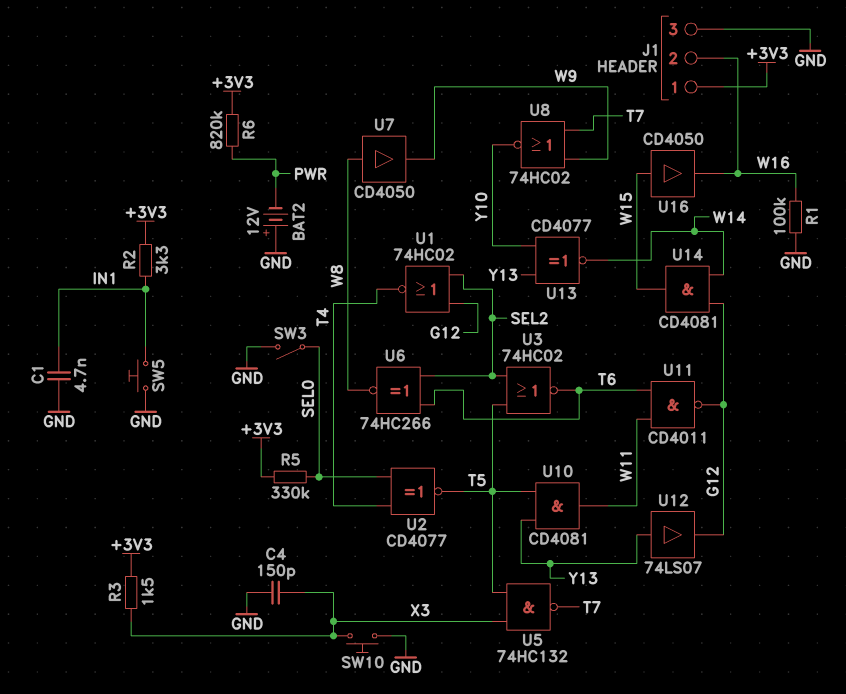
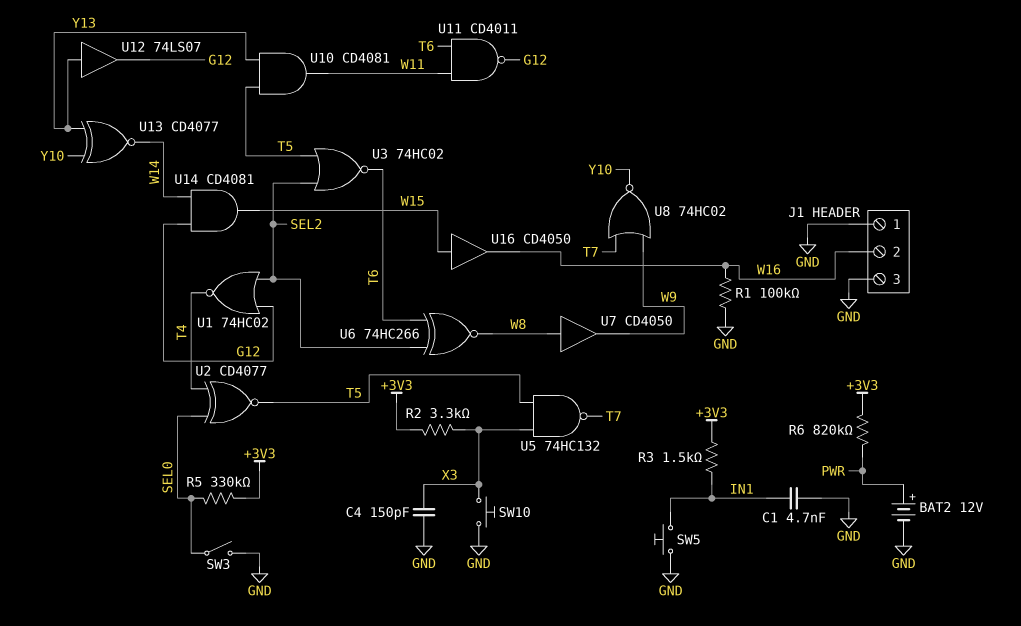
BAT2: 12V (plus GND, minus PWR) -> 12V (plus PWR, minus GND)
J1 pin 1: +3V3 -> GND
R2: 3.3k (+3V3, IN1) -> 3.3k (+3V3, X3)
R3: 1.5k (+3V3, X3) -> 1.5k (+3V3, IN1)

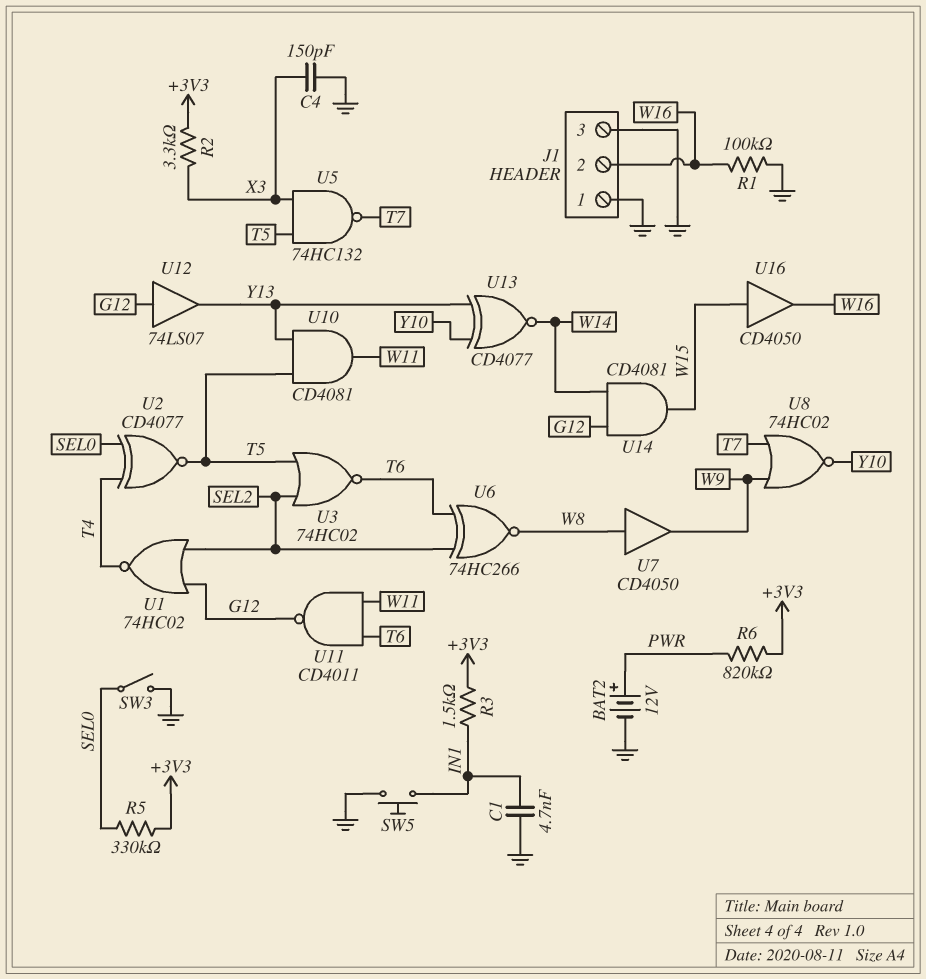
SW10: button (GND, X3) -> none
U12: buffer 74LS07 (in Y13, out G12) -> buffer 74LS07 (in G12, out Y13)

